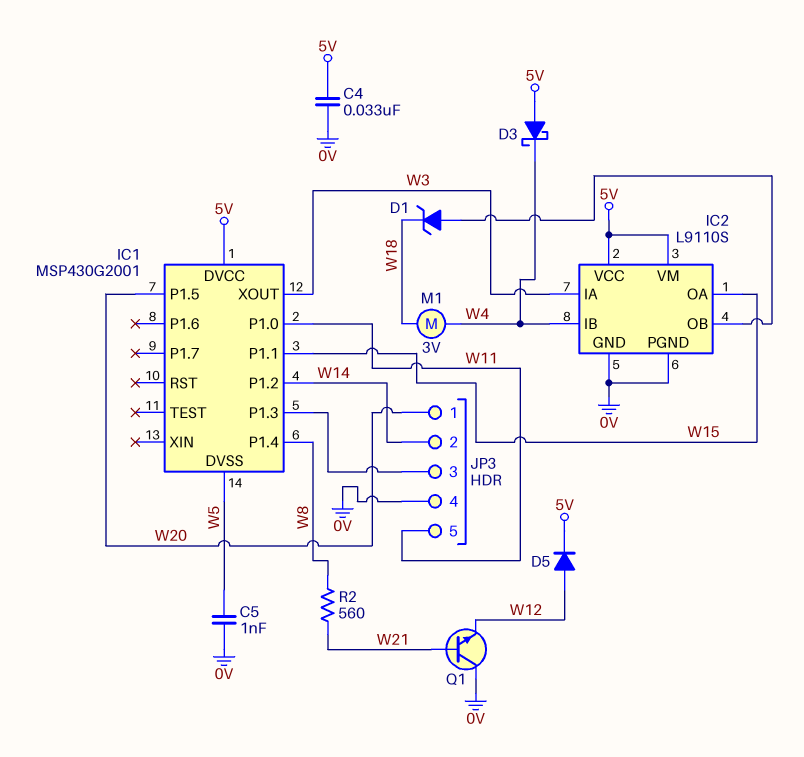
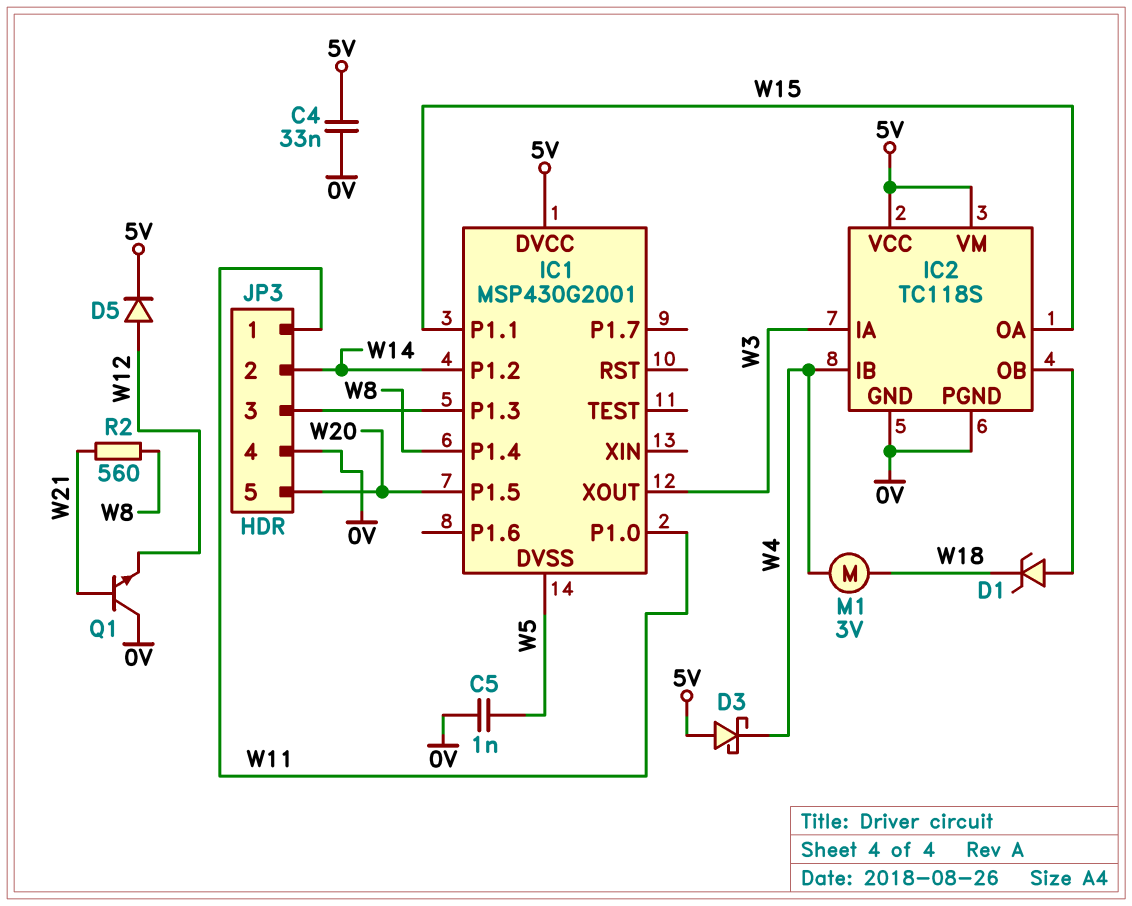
IC2: L9110S -> TC118S
JP3 pin 1: W20 -> W11
JP3 pin 5: W11 -> W20

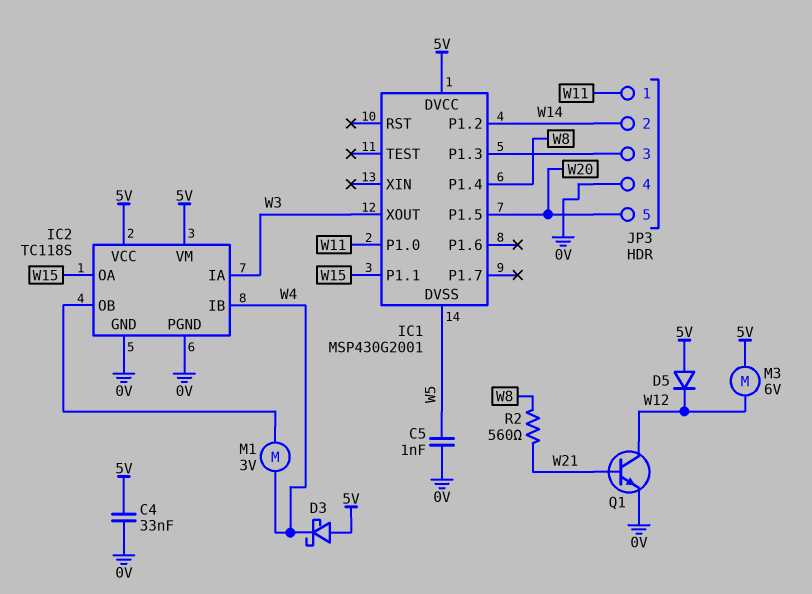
D1: zener (A IC2/OB, K W18) -> none
D5: diode (A W12, K 5V) -> diode (A 5V, K W12)
M1: motor 3V (W4, W18) -> motor 3V (IC2/OB, W4)
M3: none -> motor 6V (5V, W12)
Q1: NPN (B W21, C 0V, E W12) -> NPN (B W21, C W12, E 0V)

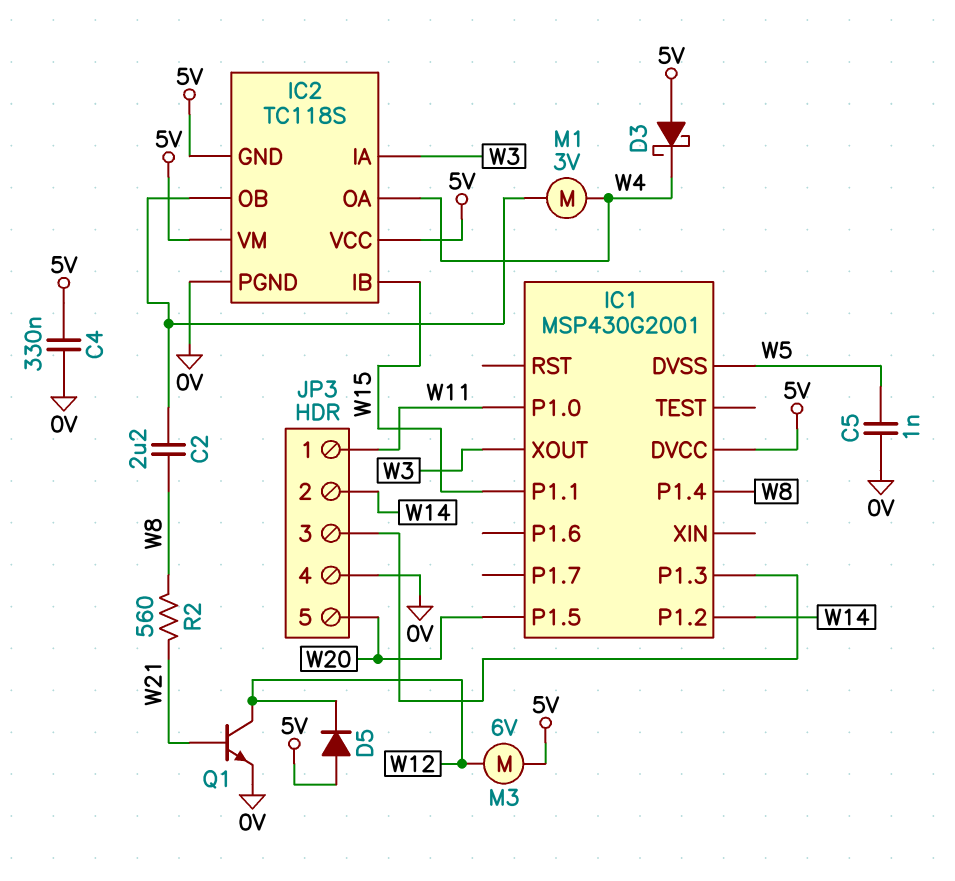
C2: none -> 2.2uF (IC2/OB, W8)
C4: 33nF (0V, 5V) -> 330nF (0V, 5V)
IC2 pin GND: 0V -> 5V
IC2 pin IB: W4 -> W15
IC2 pin OA: W15 -> W4

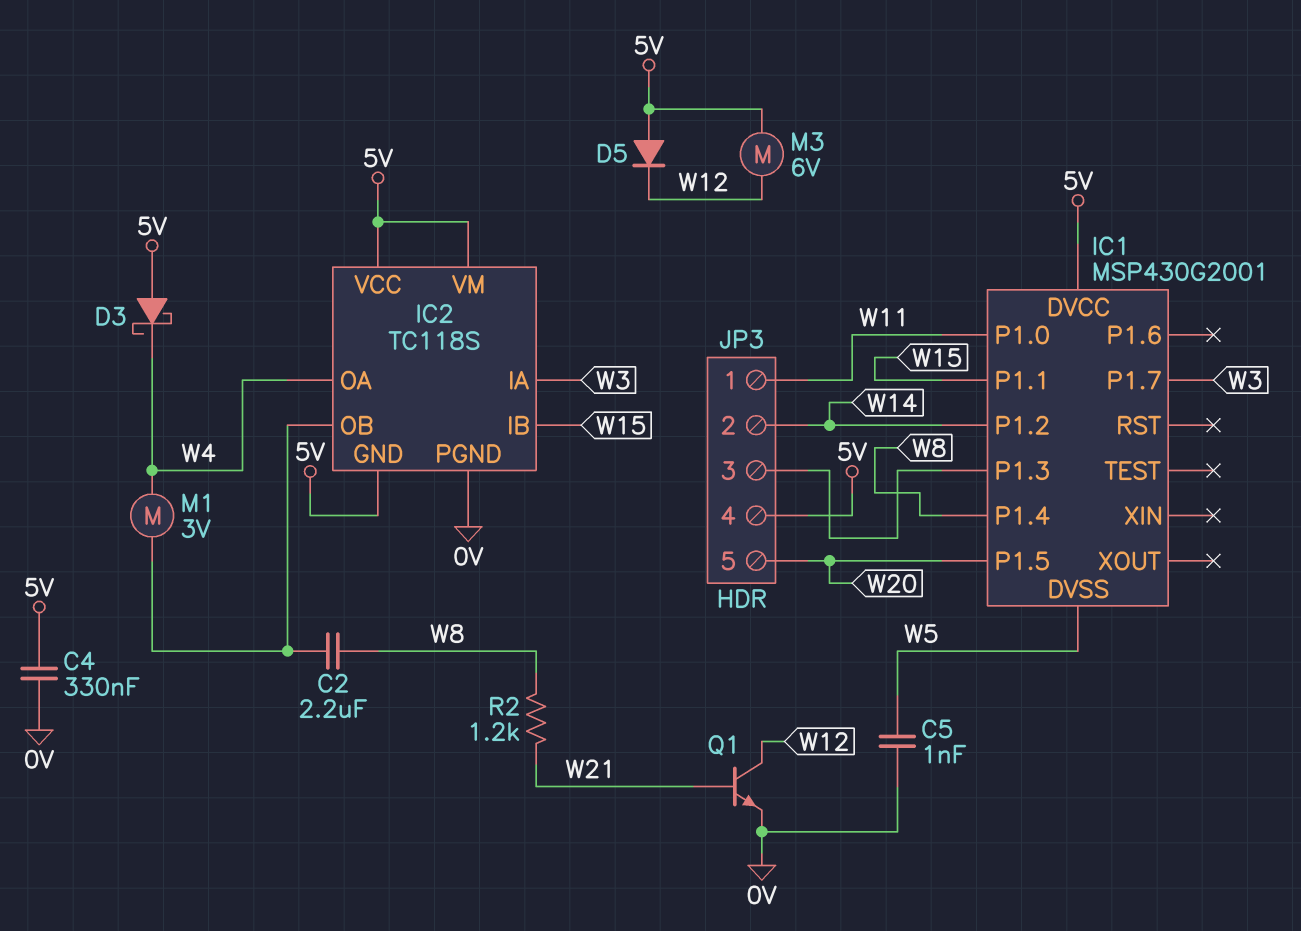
IC1 pin P1.7: none -> W3
IC1 pin XOUT: W3 -> none
JP3 pin 4: 0V -> 5V
R2: 560 (W8, W21) -> 1.2k (W8, W21)

